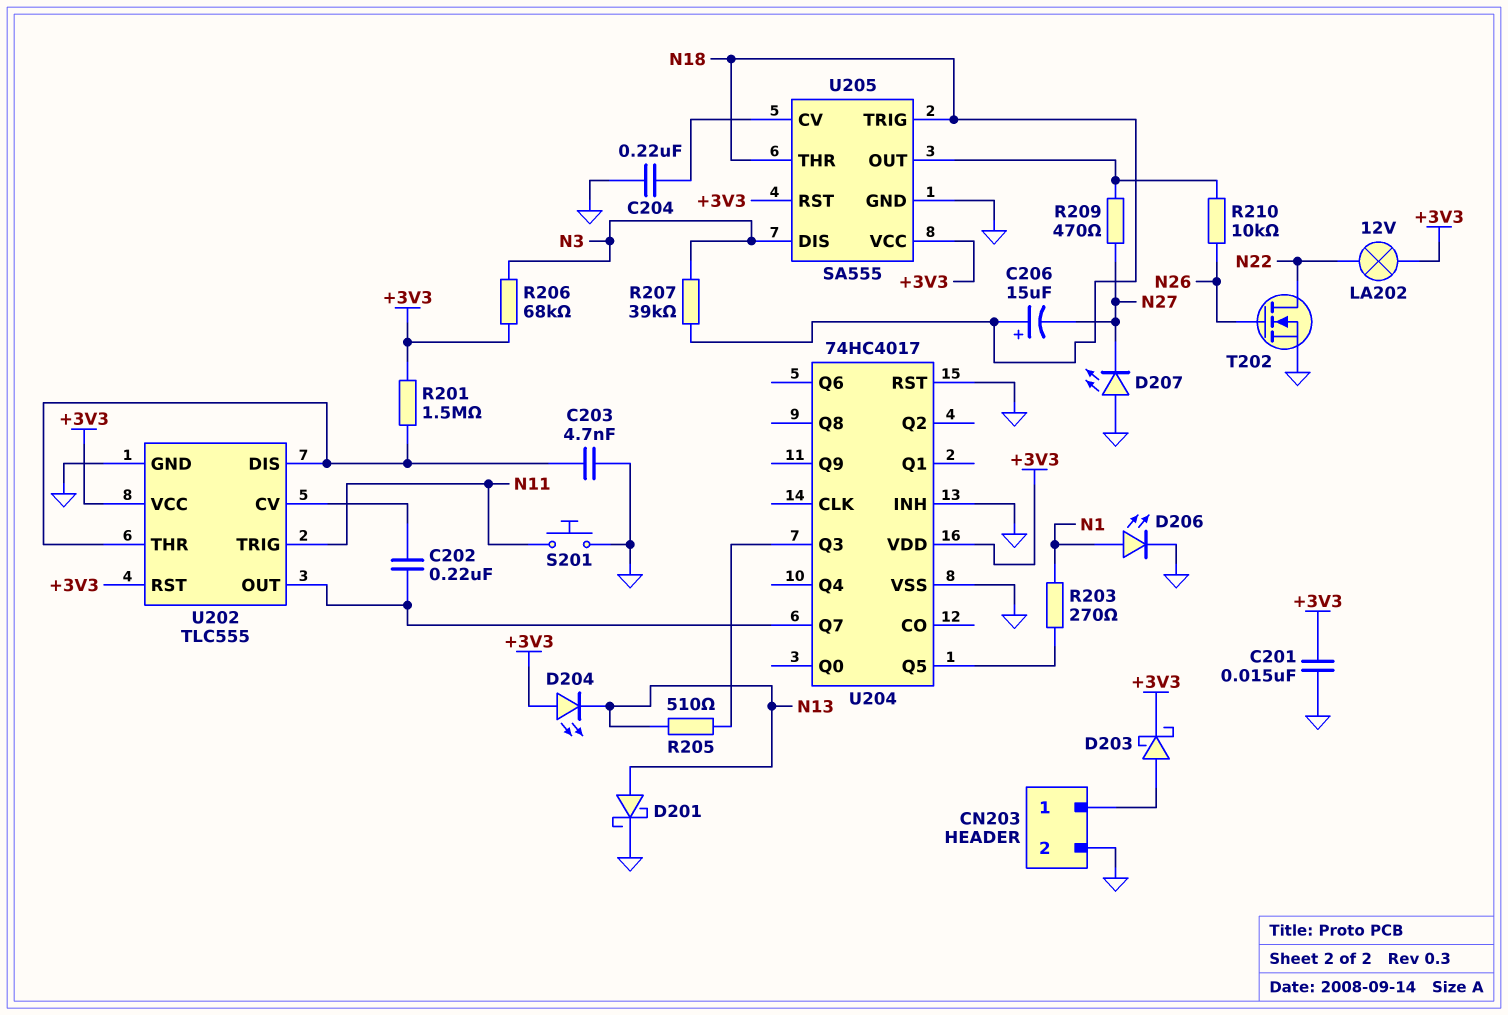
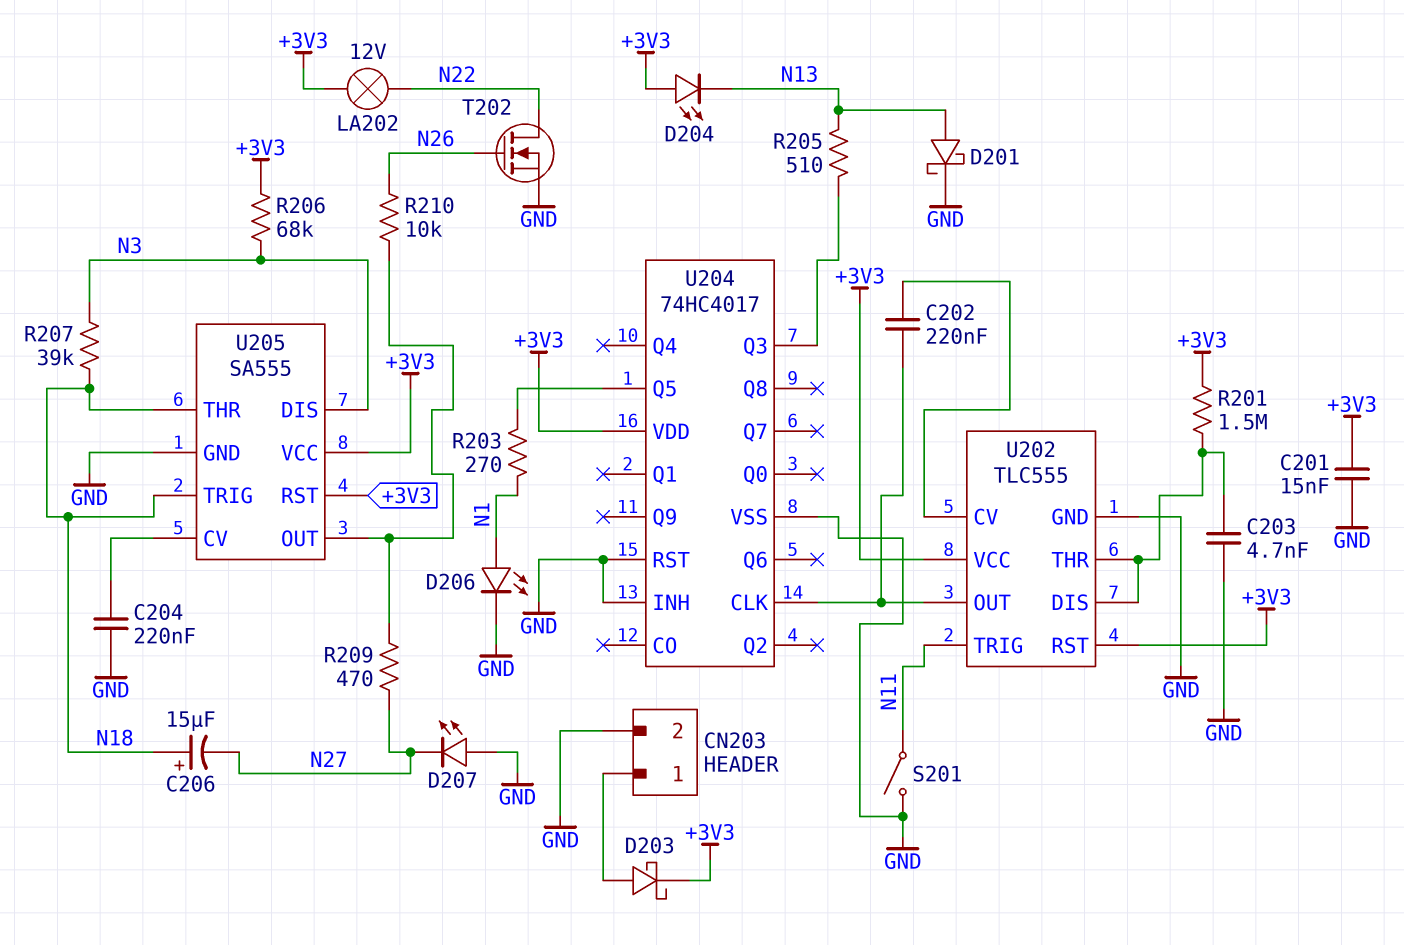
S201: button (GND, N11) -> switch (GND, N11)
U204 pin CLK: none -> U202/OUT
U204 pin Q7: U202/OUT -> none

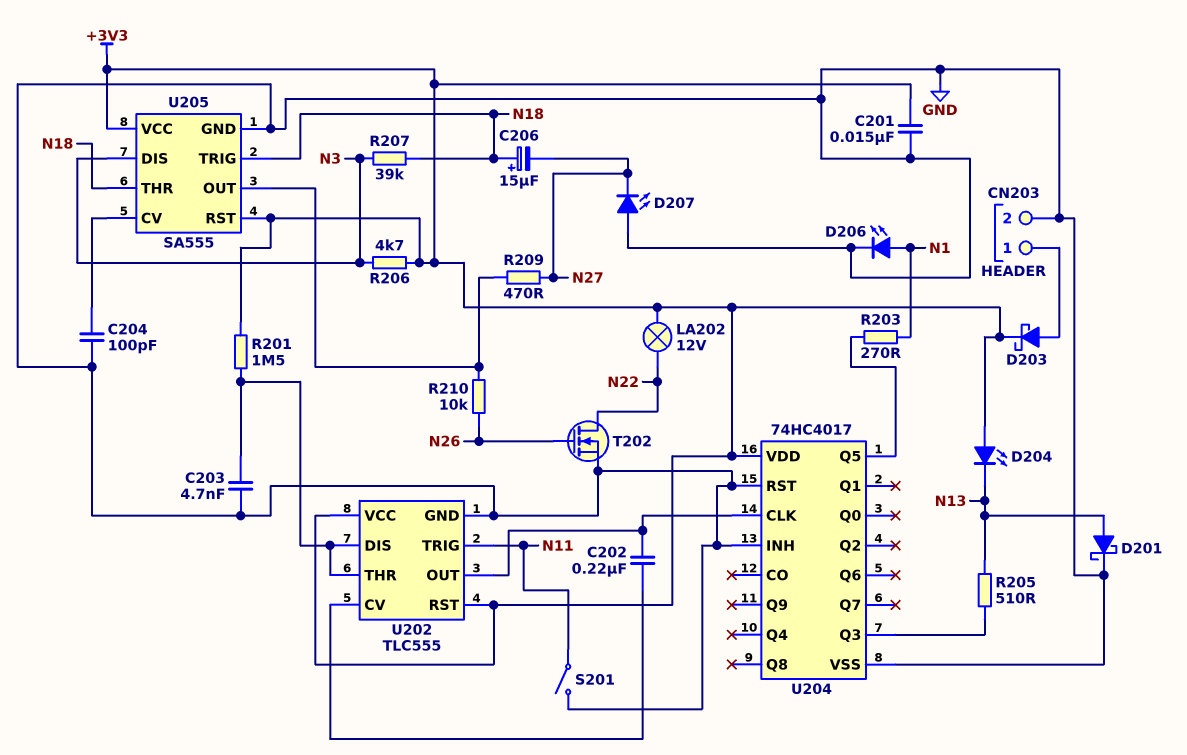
C204: 220nF (GND, U205/CV) -> 100pF (GND, U205/CV)
R206: 68k (+3V3, N3) -> 4.7k (+3V3, N3)

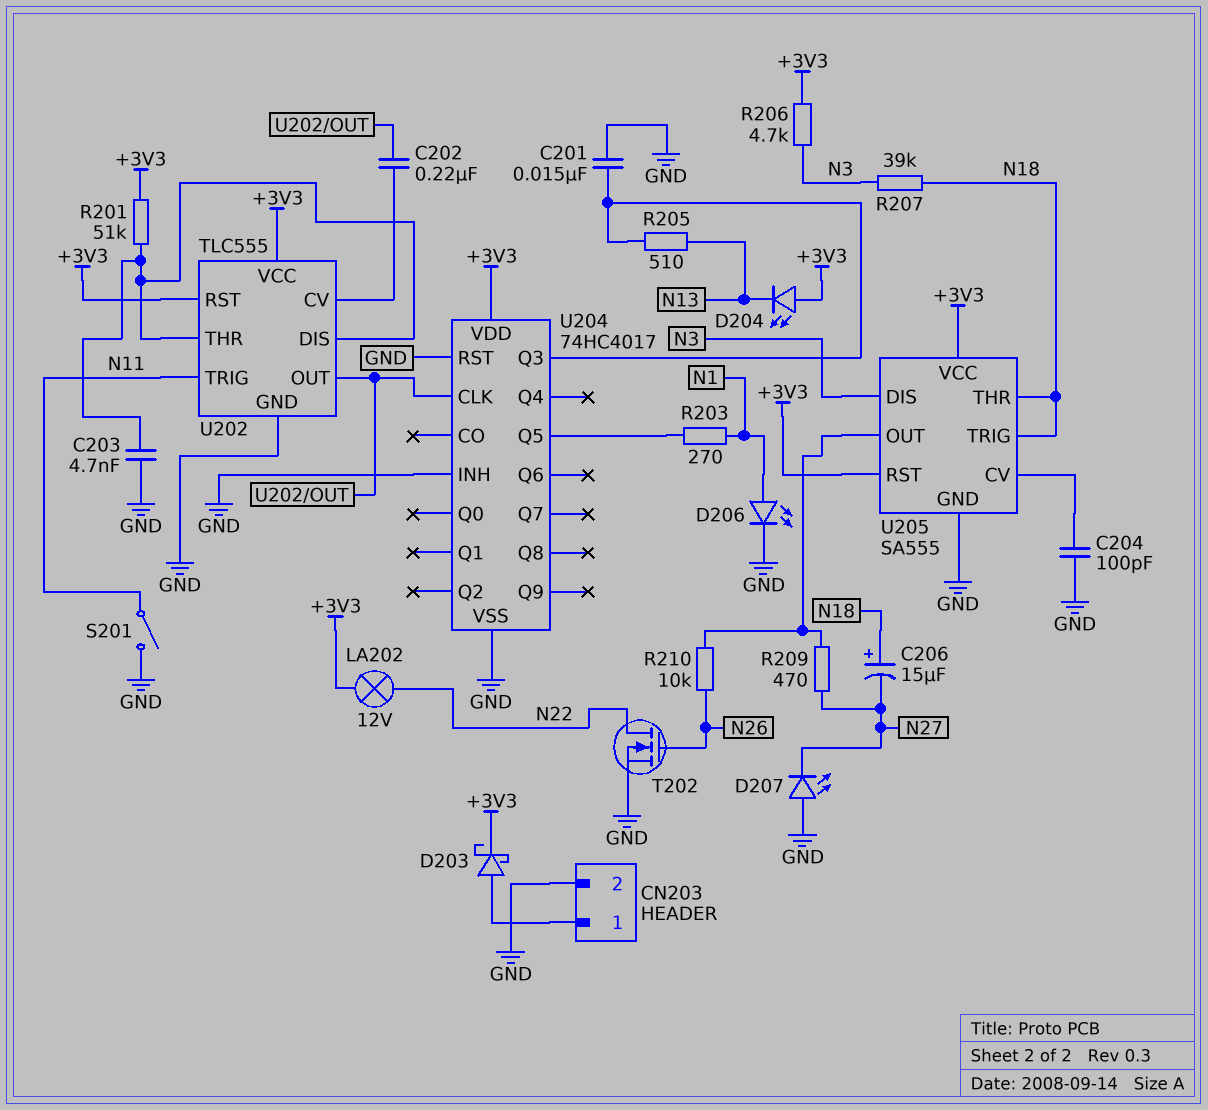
C201: 15nF (+3V3, GND) -> 15nF (GND, U204/Q3)
D201: schottky (A N13, K GND) -> none
R201: 1.5M (+3V3, U202/DIS) -> 51k (+3V3, U202/DIS)

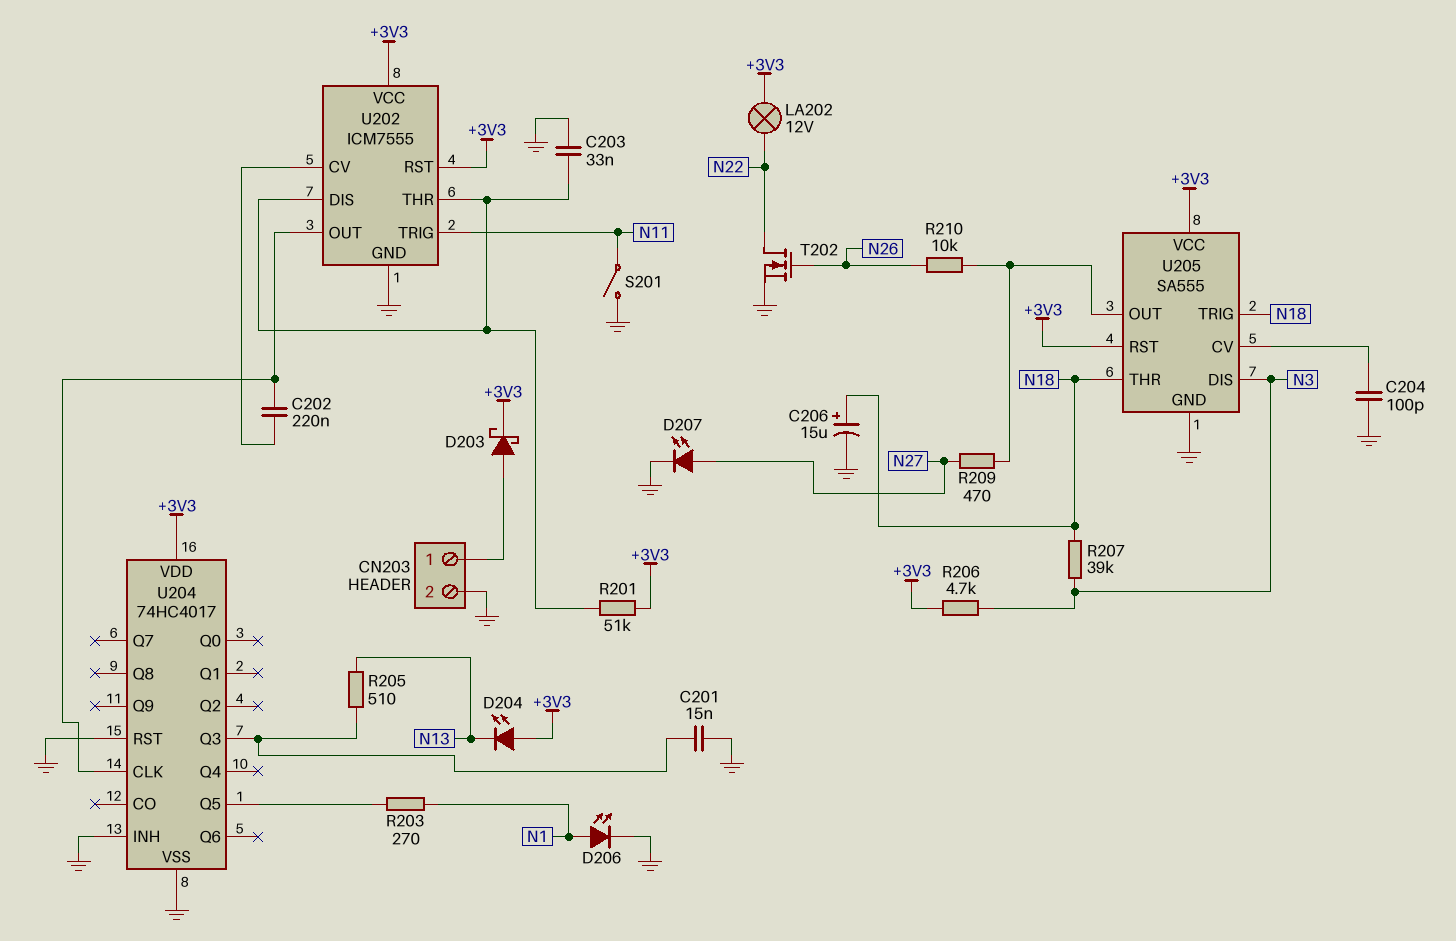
C203: 4.7nF (GND, U202/DIS) -> 33nF (GND, U202/DIS)
C206: 15uF (plus N18, minus N27) -> 15uF (plus N18, minus GND)
D207: LED (A GND, K N27) -> LED (A N27, K GND)
U202: TLC555 -> ICM7555

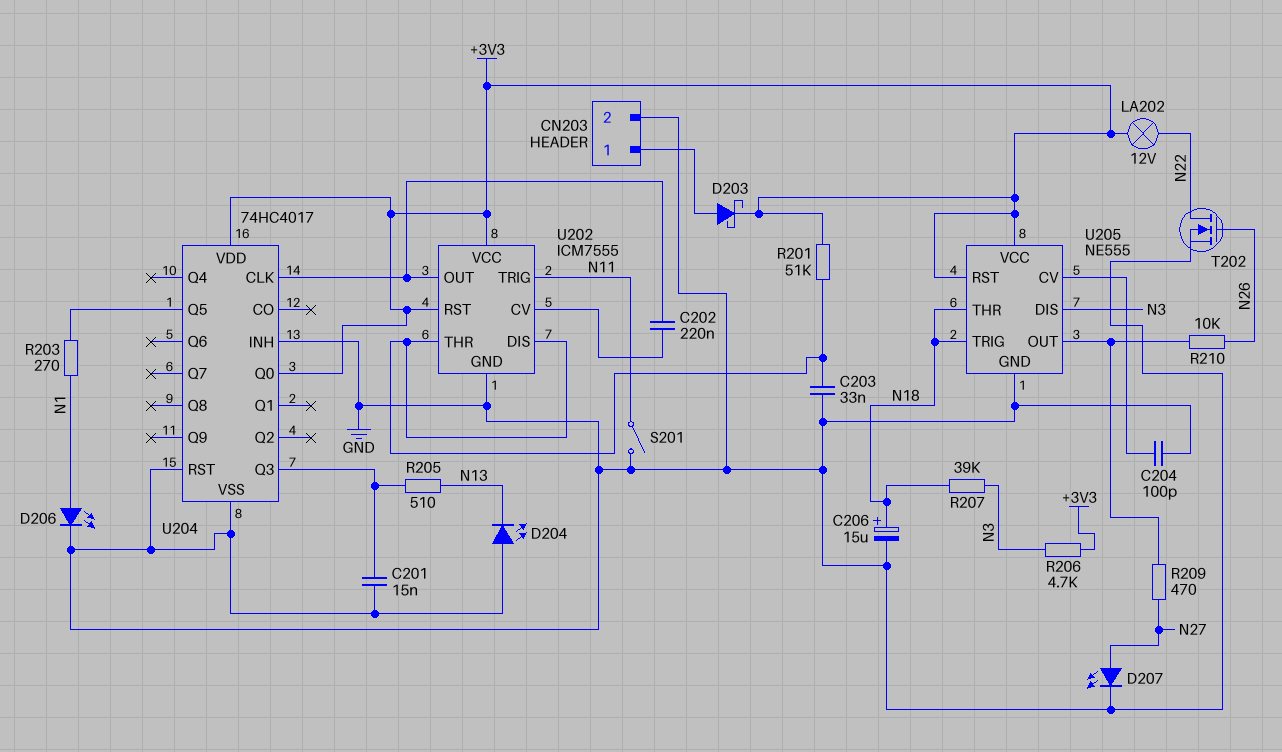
D204: LED (A +3V3, K N13) -> LED (A GND, K N13)
U204 pin Q0: none -> +3V3
U205: SA555 -> NE555

